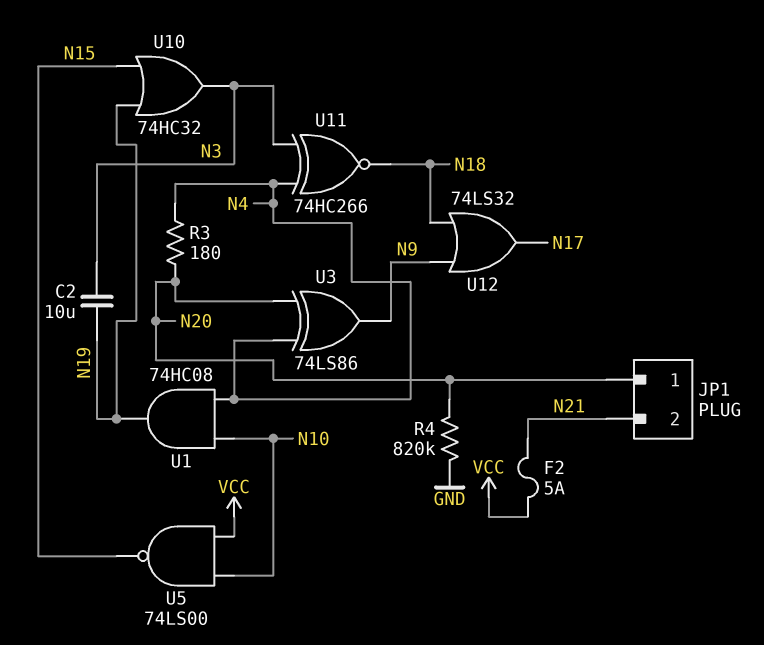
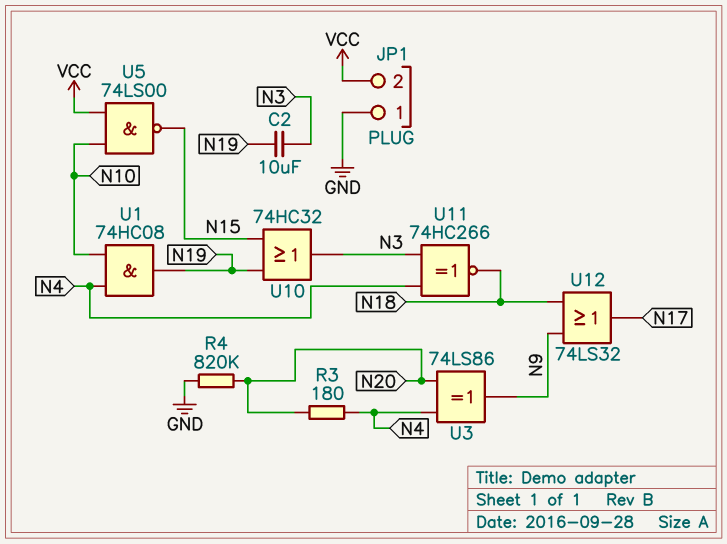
F2: 5A (N21, VCC) -> none
JP1 pin 1: N20 -> GND
JP1 pin 2: N21 -> VCC

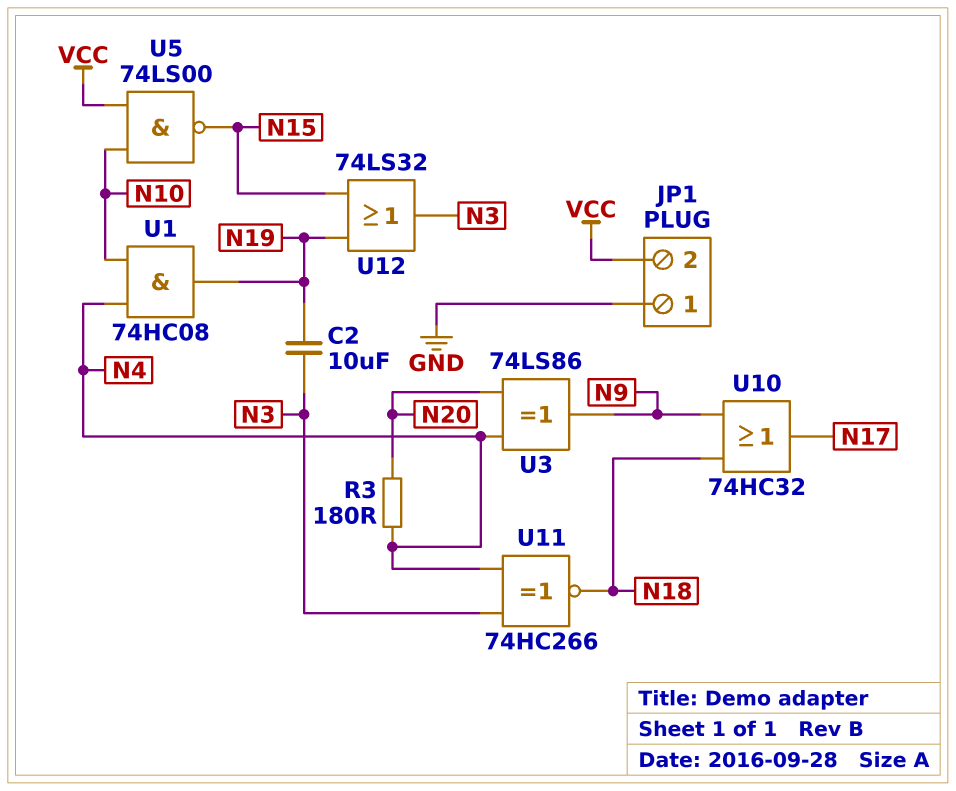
R4: 820k (GND, N20) -> none
U10: OR 74HC32 (in N15, in N19, out N3) -> OR 74HC32 (in N9, in N18, out N17)
U12: OR 74LS32 (in N9, in N18, out N17) -> OR 74LS32 (in N15, in N19, out N3)

